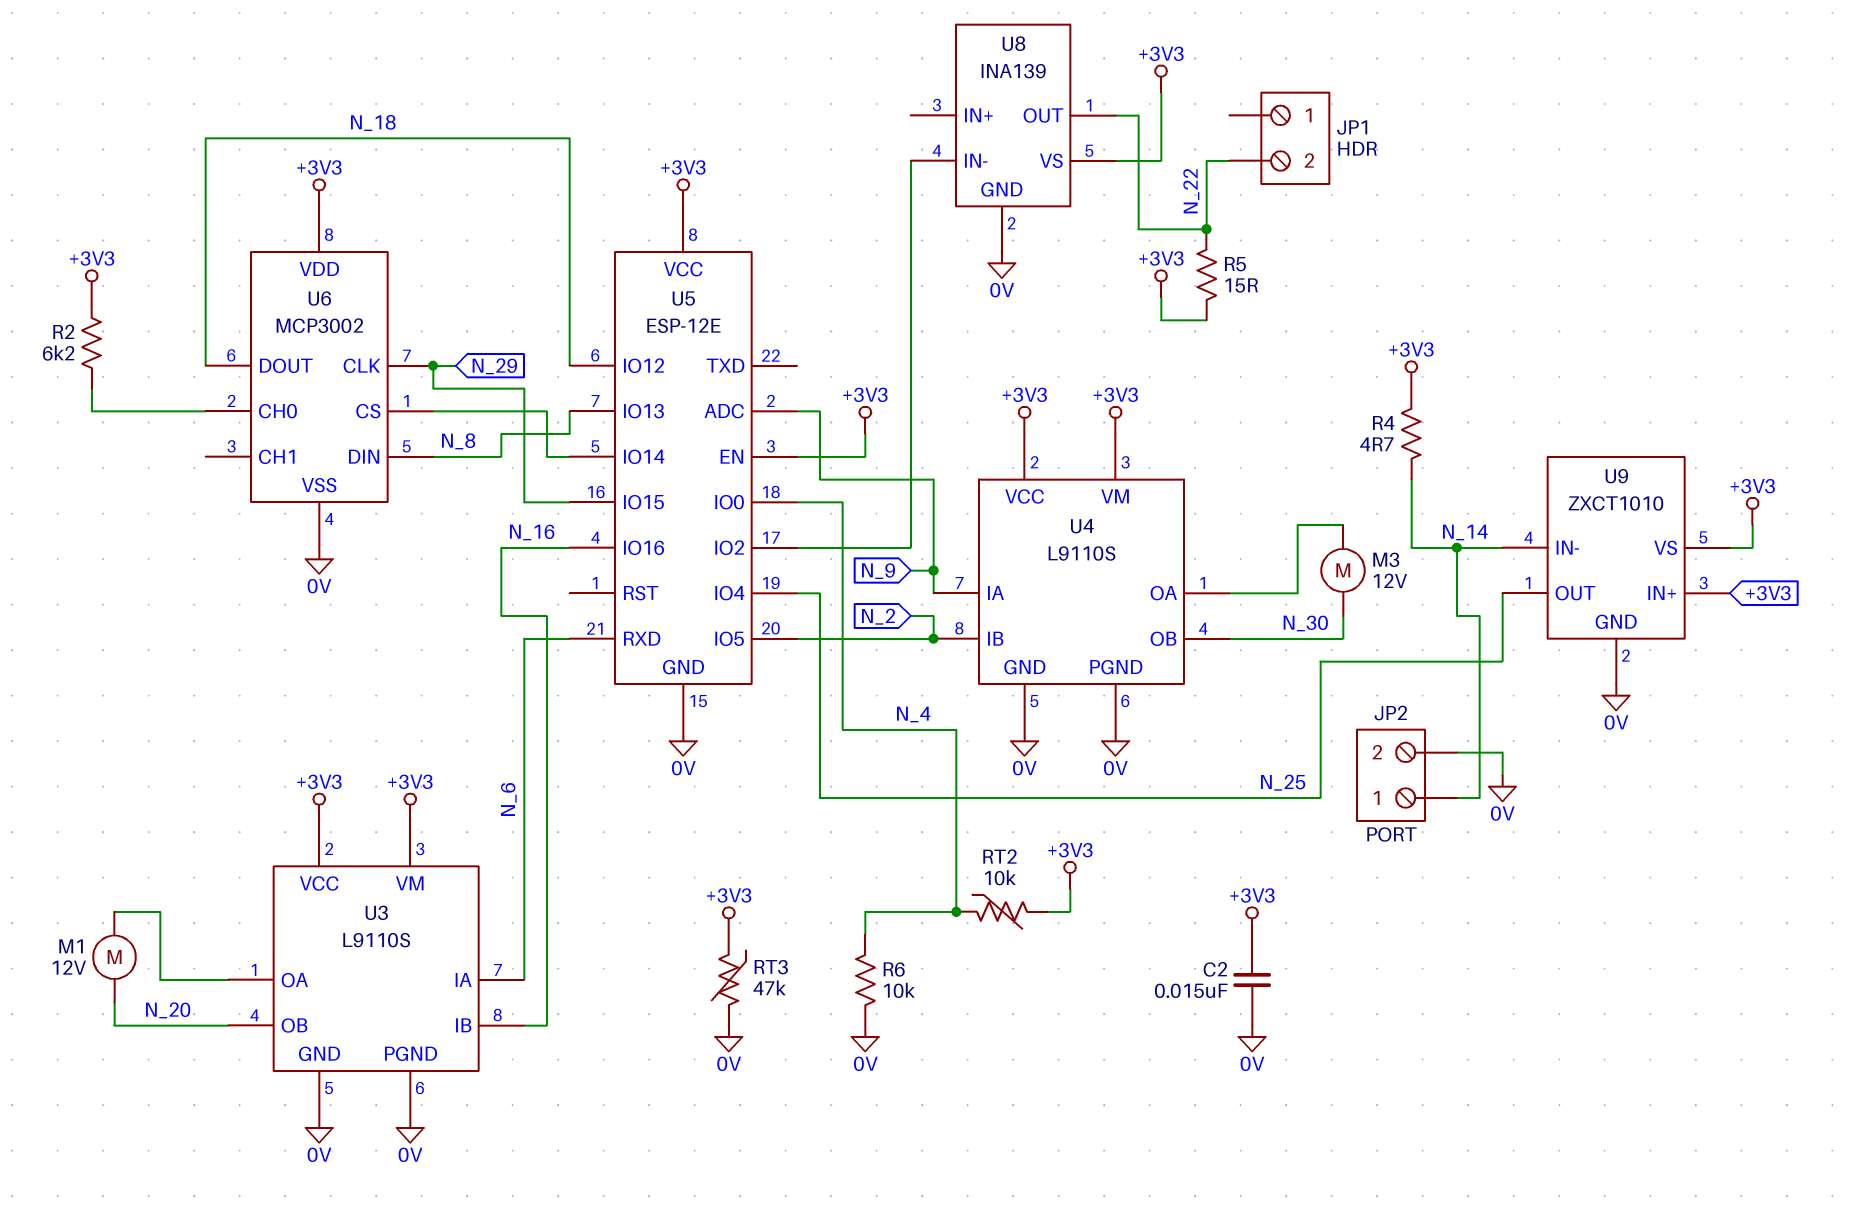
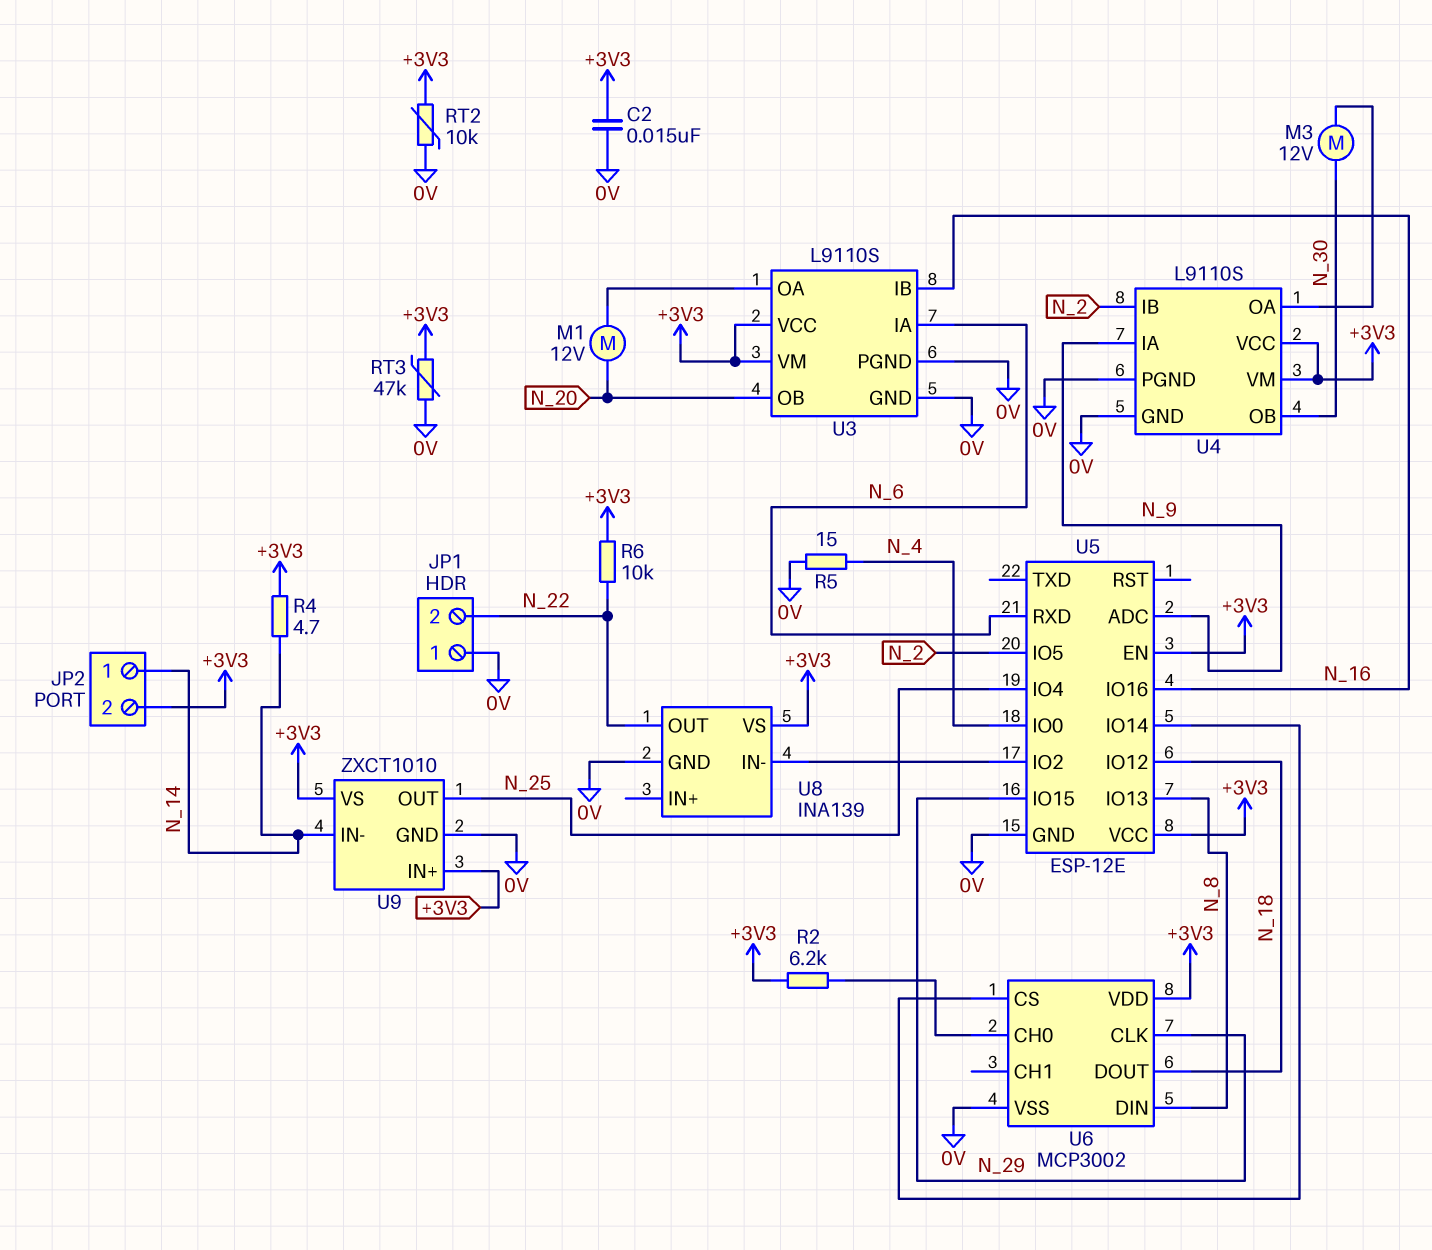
JP1 pin 1: none -> 0V
JP2 pin 2: 0V -> +3V3
R5: 15 (+3V3, N_22) -> 15 (0V, N_4)
R6: 10k (0V, N_4) -> 10k (+3V3, N_22)
RT2: 10k (+3V3, N_4) -> 10k (+3V3, 0V)

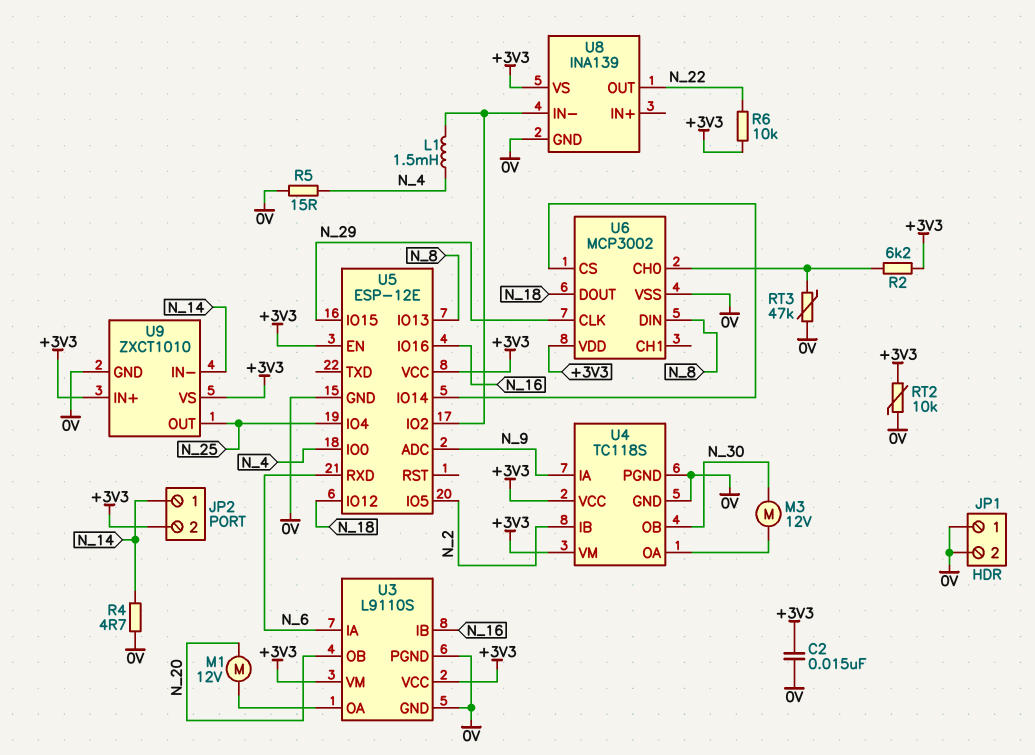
JP1 pin 2: N_22 -> 0V
L1: none -> 1.5mH (N_4, U5/IO2)
R4: 4.7 (+3V3, N_14) -> 4.7 (0V, N_14)
RT3: 47k (+3V3, 0V) -> 47k (0V, U6/CH0)
U4: L9110S -> TC118S

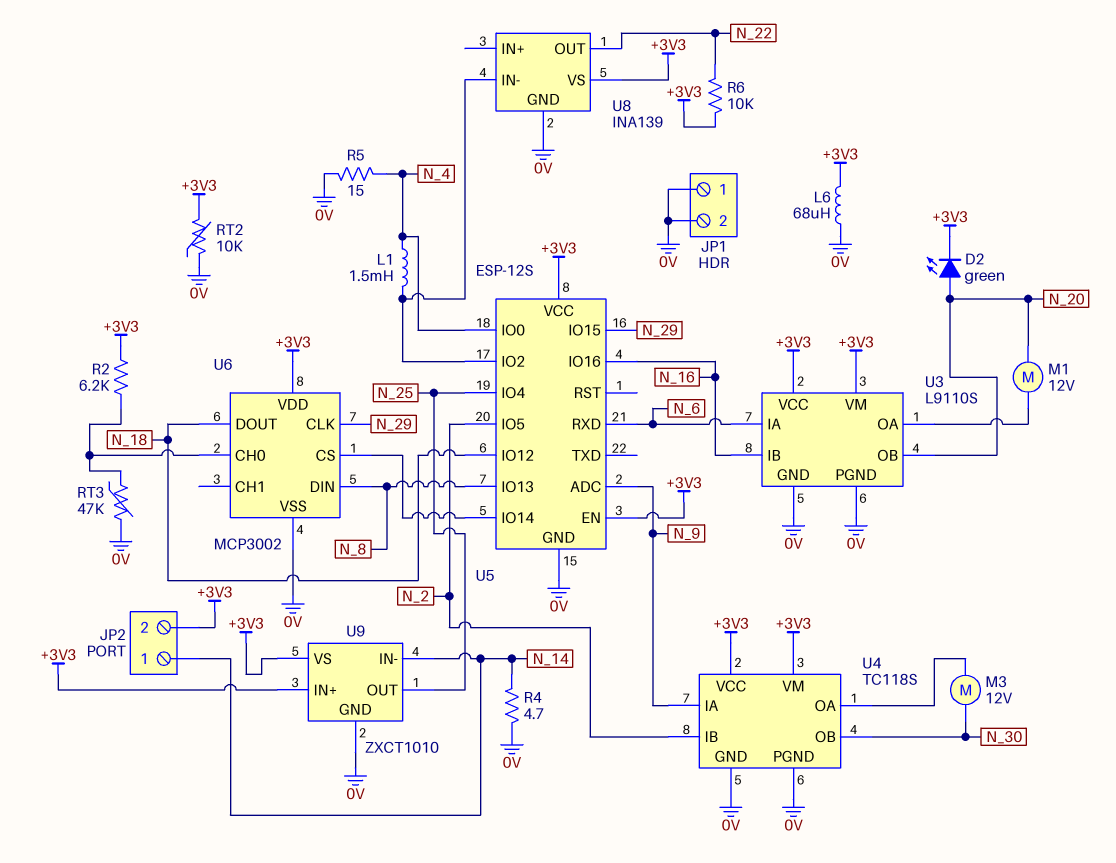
C2: 15nF (+3V3, 0V) -> none
D2: none -> LED green (A N_20, K +3V3)
L6: none -> 68uH (+3V3, 0V)
U5: ESP-12E -> ESP-12S

